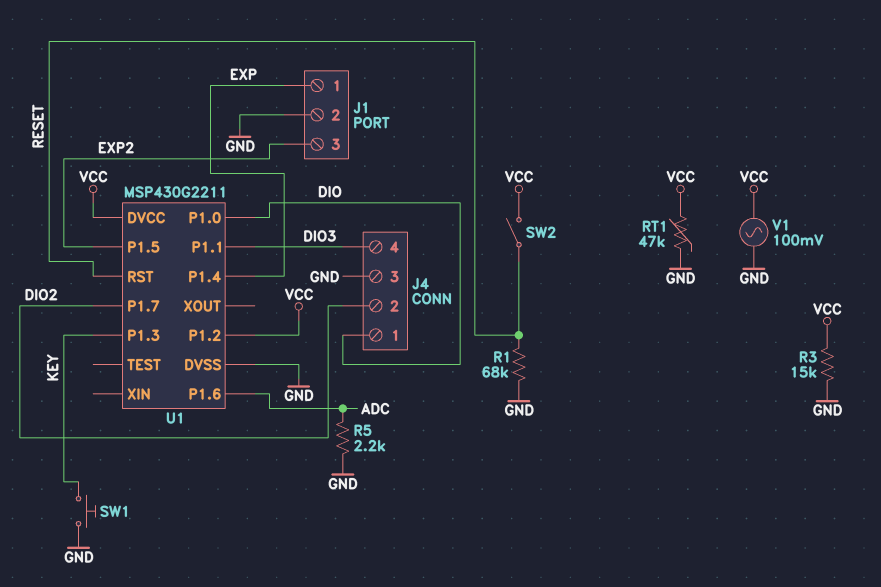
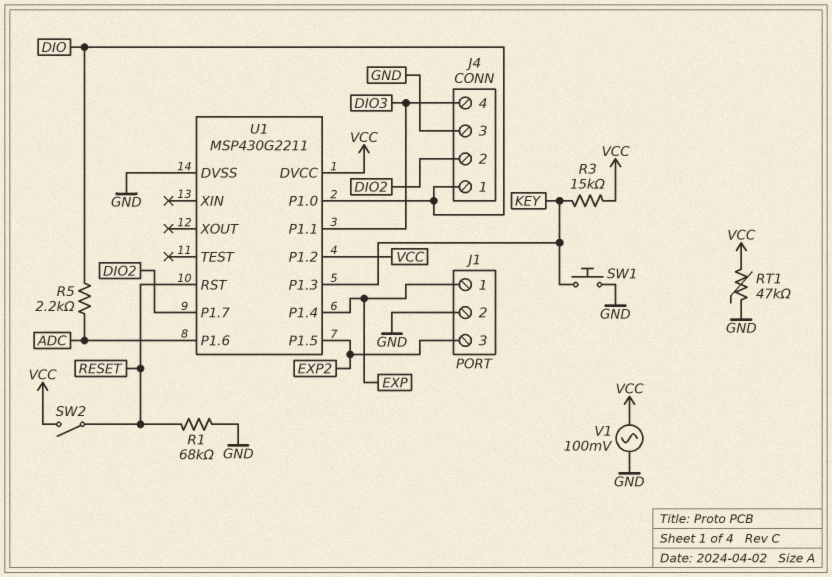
R3: 15k (GND, VCC) -> 15k (KEY, VCC)
R5: 2.2k (ADC, GND) -> 2.2k (ADC, DIO)

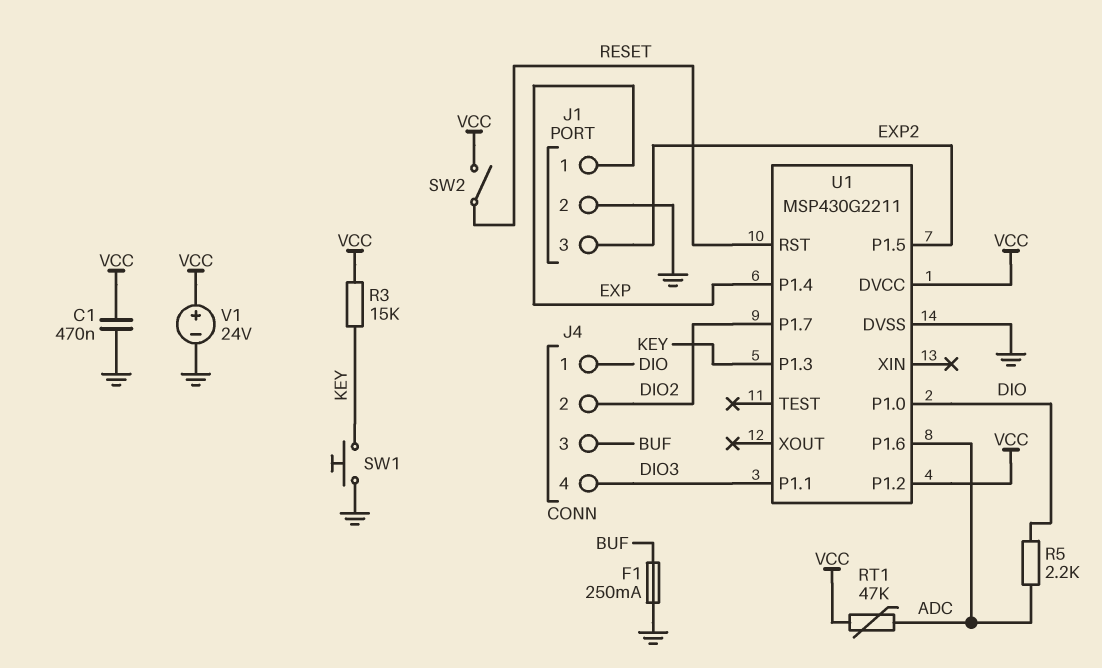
C1: none -> 470nF (GND, VCC)
F1: none -> 250mA (BUF, GND)
J4 pin 3: GND -> BUF
R1: 68k (GND, RESET) -> none
RT1: 47k (GND, VCC) -> 47k (ADC, VCC)
V1: AC 100mV (GND, VCC) -> 24V (plus VCC, minus GND)

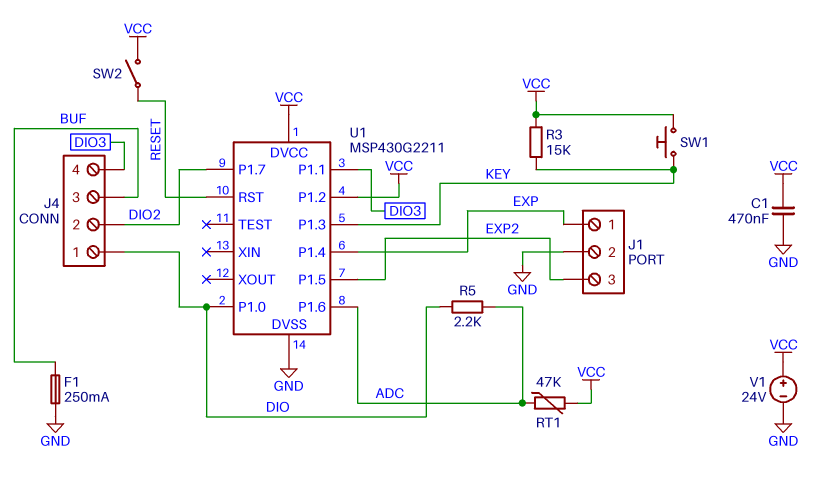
SW1: button (GND, KEY) -> button (KEY, VCC)

